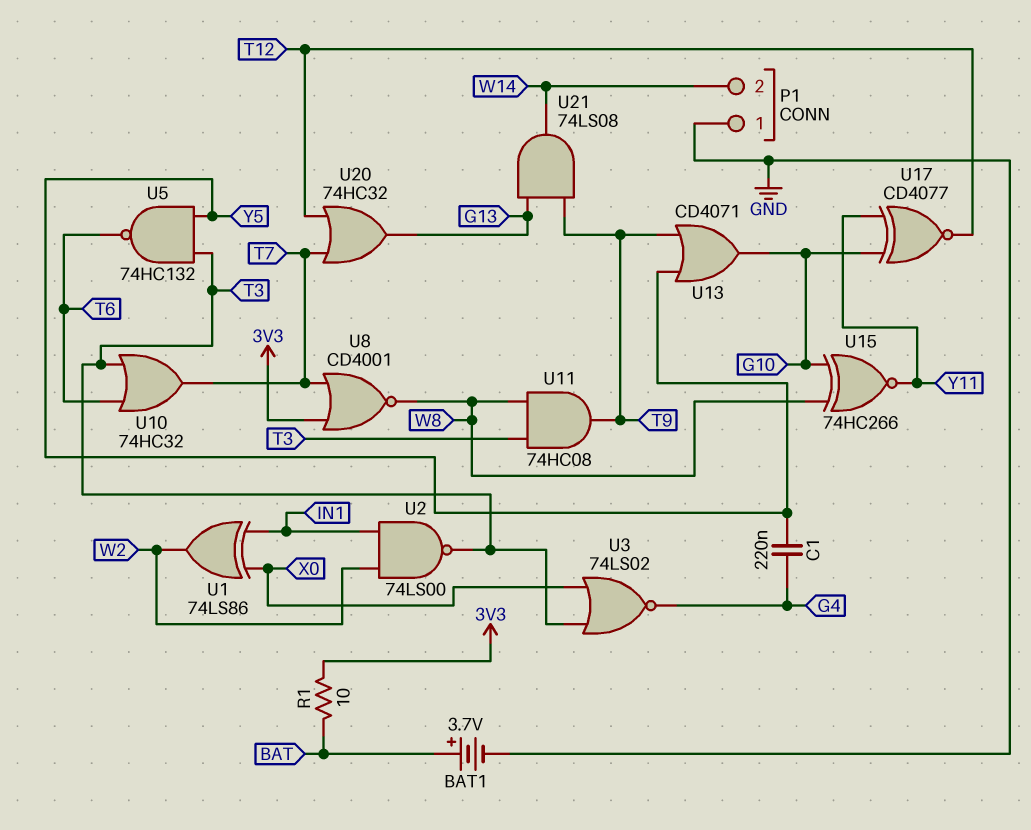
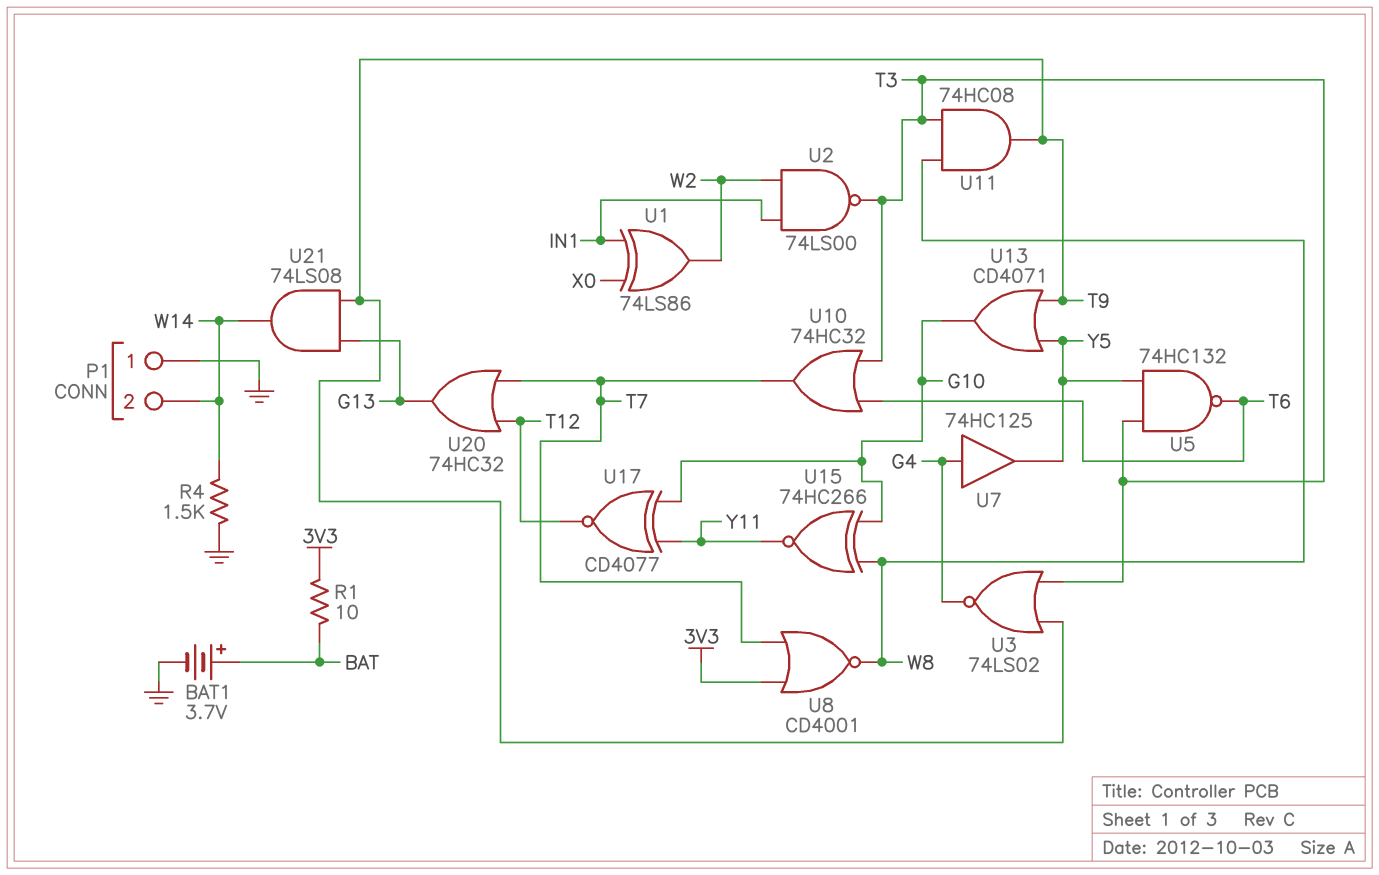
C1: 220nF (G4, Y5) -> none
R4: none -> 1.5k (GND, W14)
U3: NOR 74LS02 (in T3, in X0, out G4) -> NOR 74LS02 (in T3, in T9, out G4)
U7: none -> buffer 74HC125 (in G4, out Y5)

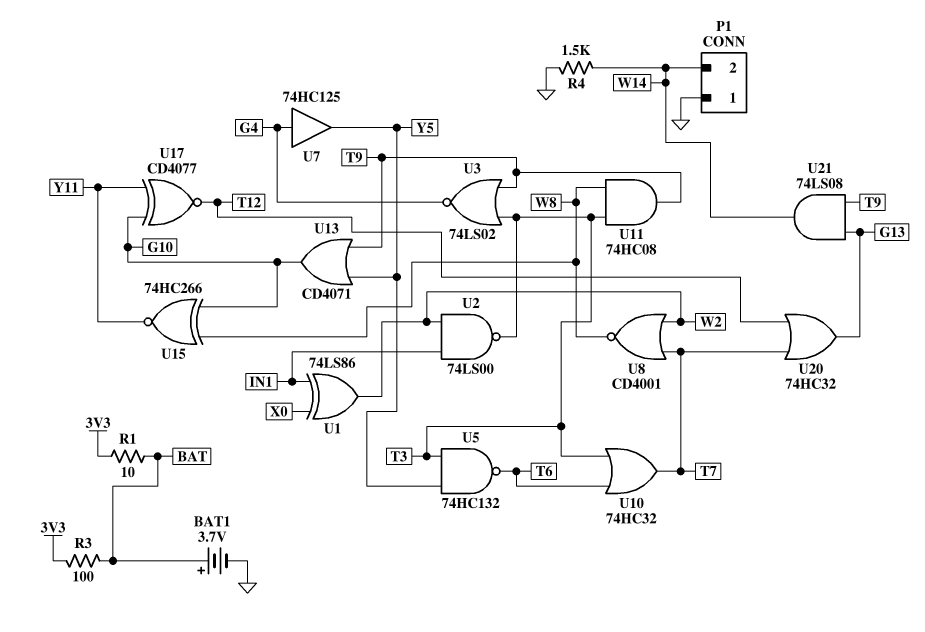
R3: none -> 100 (3V3, BAT)
U8: NOR CD4001 (in 3V3, in T7, out W8) -> NOR CD4001 (in T7, in W2, out W8)

